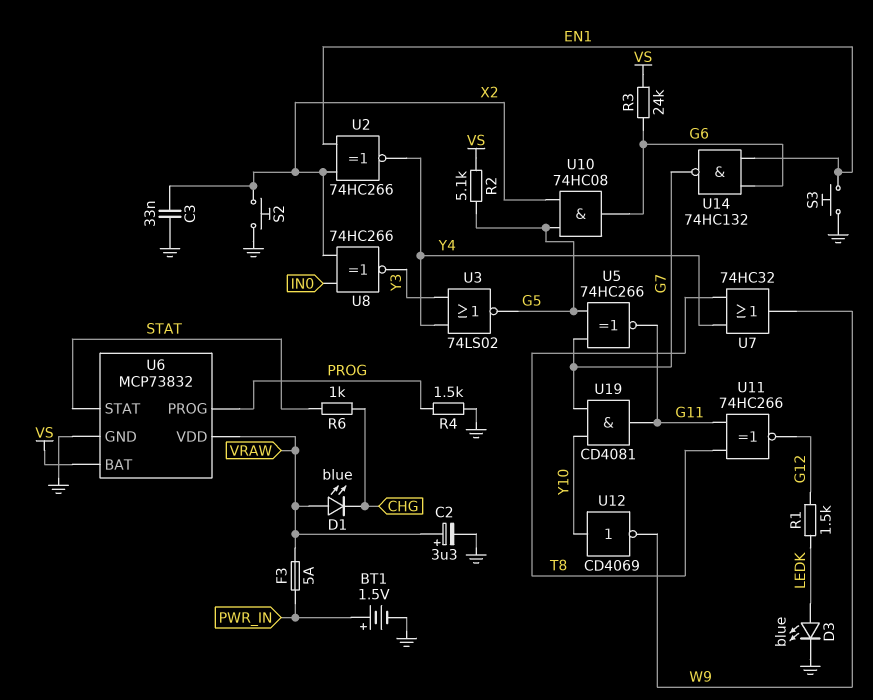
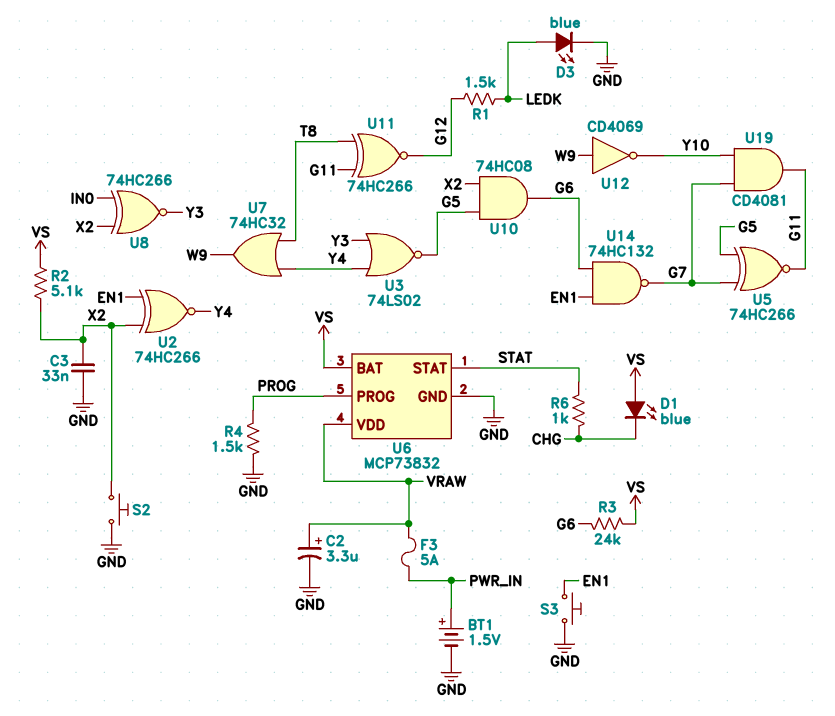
D1: LED blue (A VRAW, K CHG) -> LED blue (A VS, K CHG)
R2: 5.1k (G5, VS) -> 5.1k (VS, X2)
U12: NOT CD4069 (in Y10, out W9) -> NOT CD4069 (in W9, out Y10)

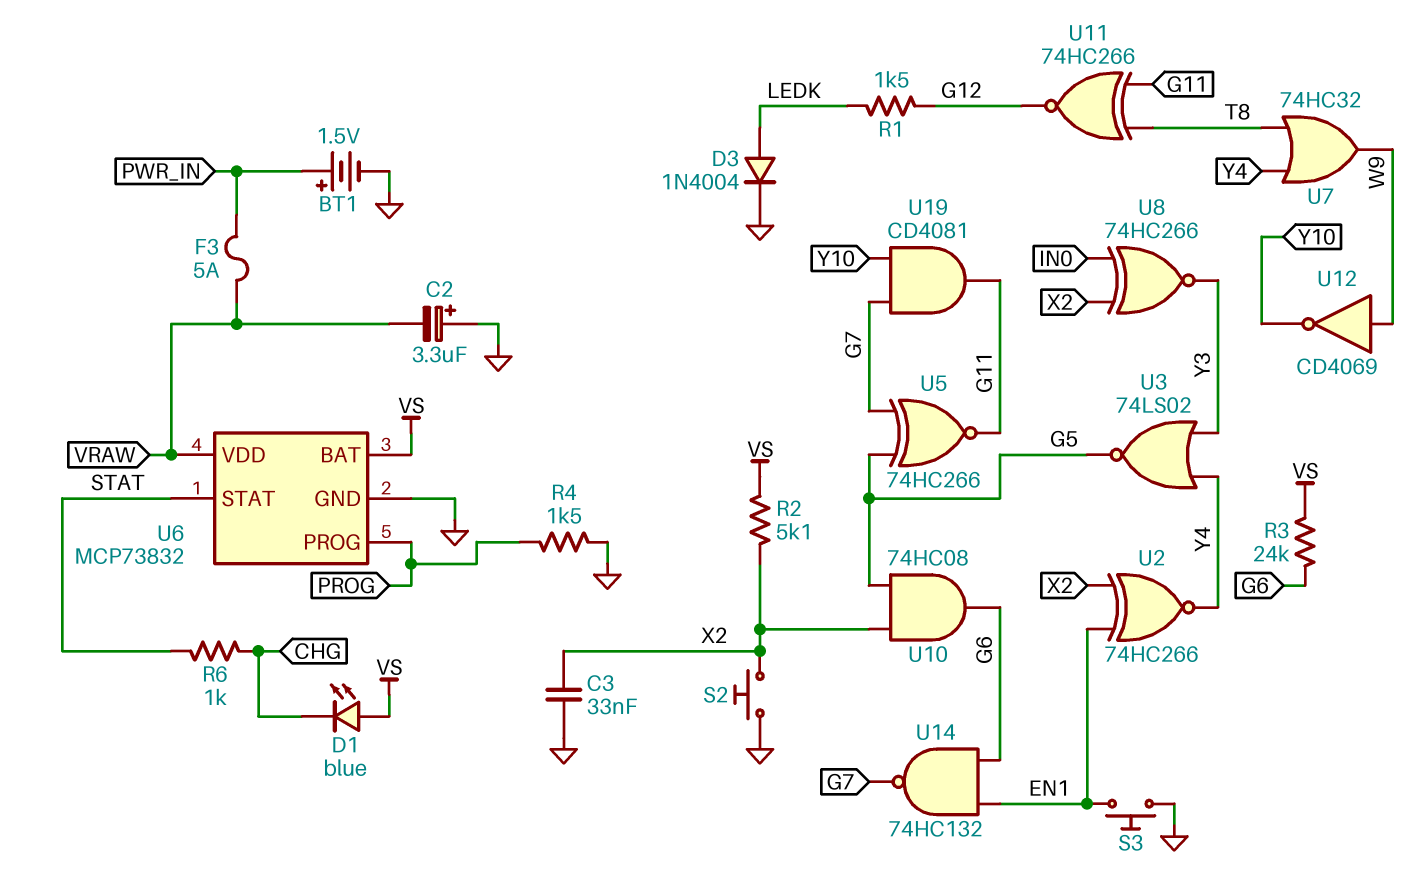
C2: 3.3uF (plus VRAW, minus GND) -> 3.3uF (plus GND, minus VRAW)
D3: LED blue (A LEDK, K GND) -> diode 1N4004 (A LEDK, K GND)

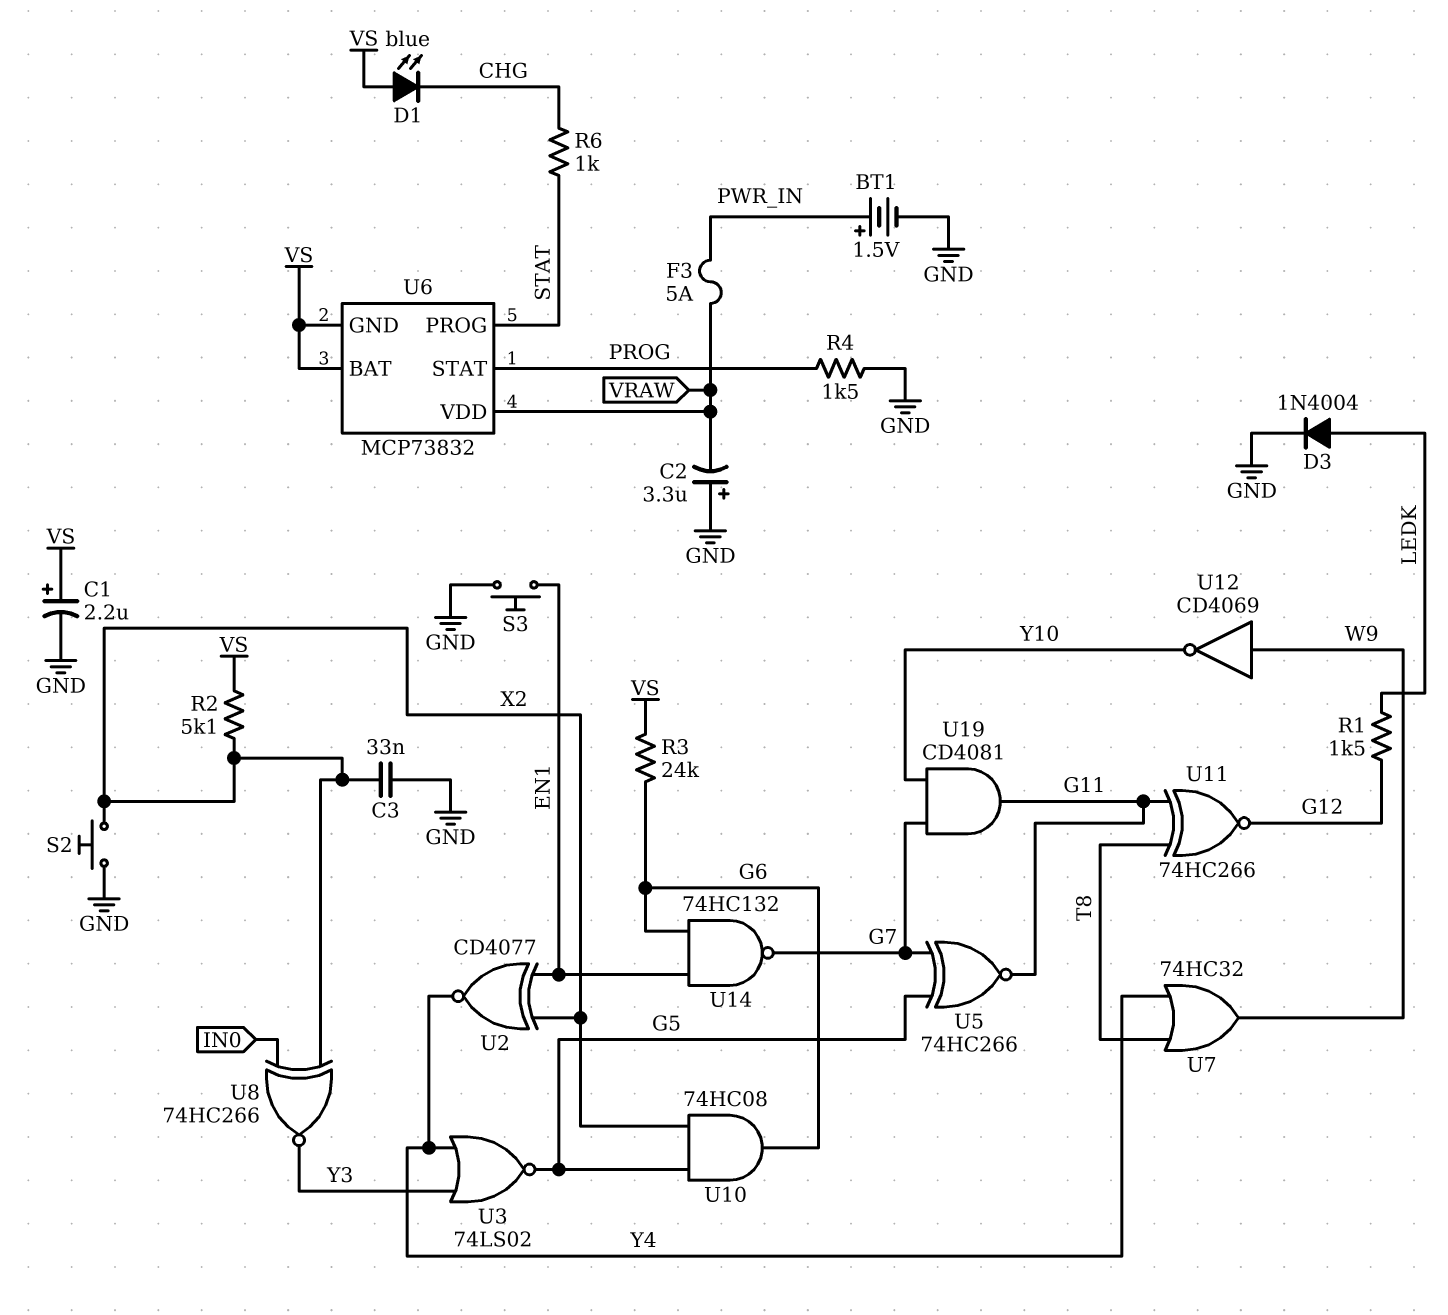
C1: none -> 2.2uF (plus VS, minus GND)
U2: XNOR 74HC266 (in EN1, in X2, out Y4) -> XNOR CD4077 (in EN1, in X2, out Y4)
U6 pin GND: GND -> VS
U6 pin PROG: PROG -> STAT
U6 pin STAT: STAT -> PROG

